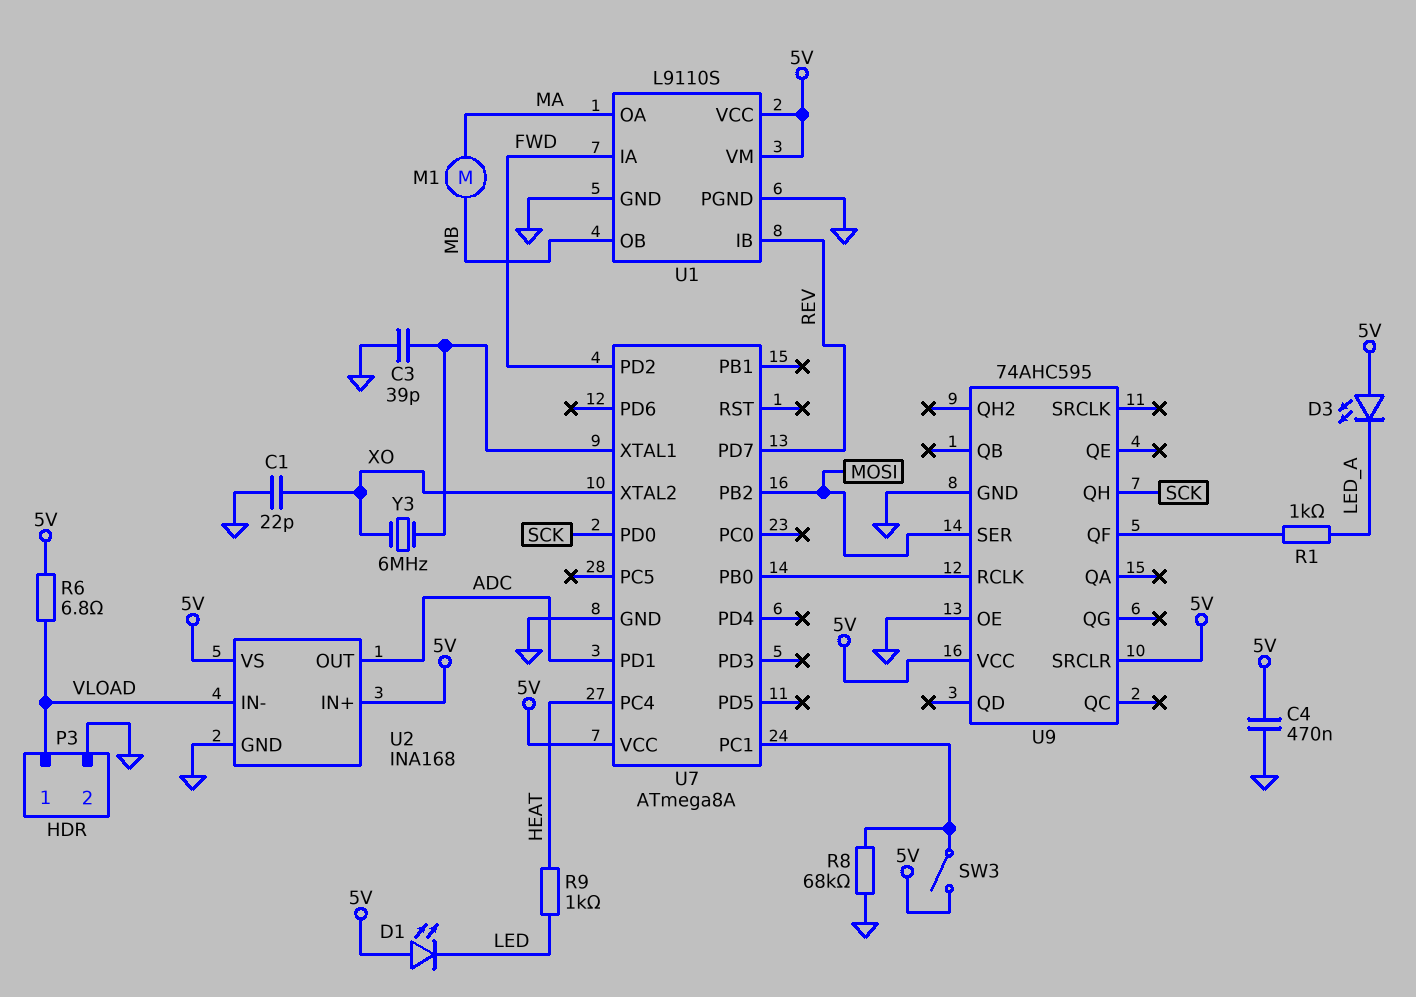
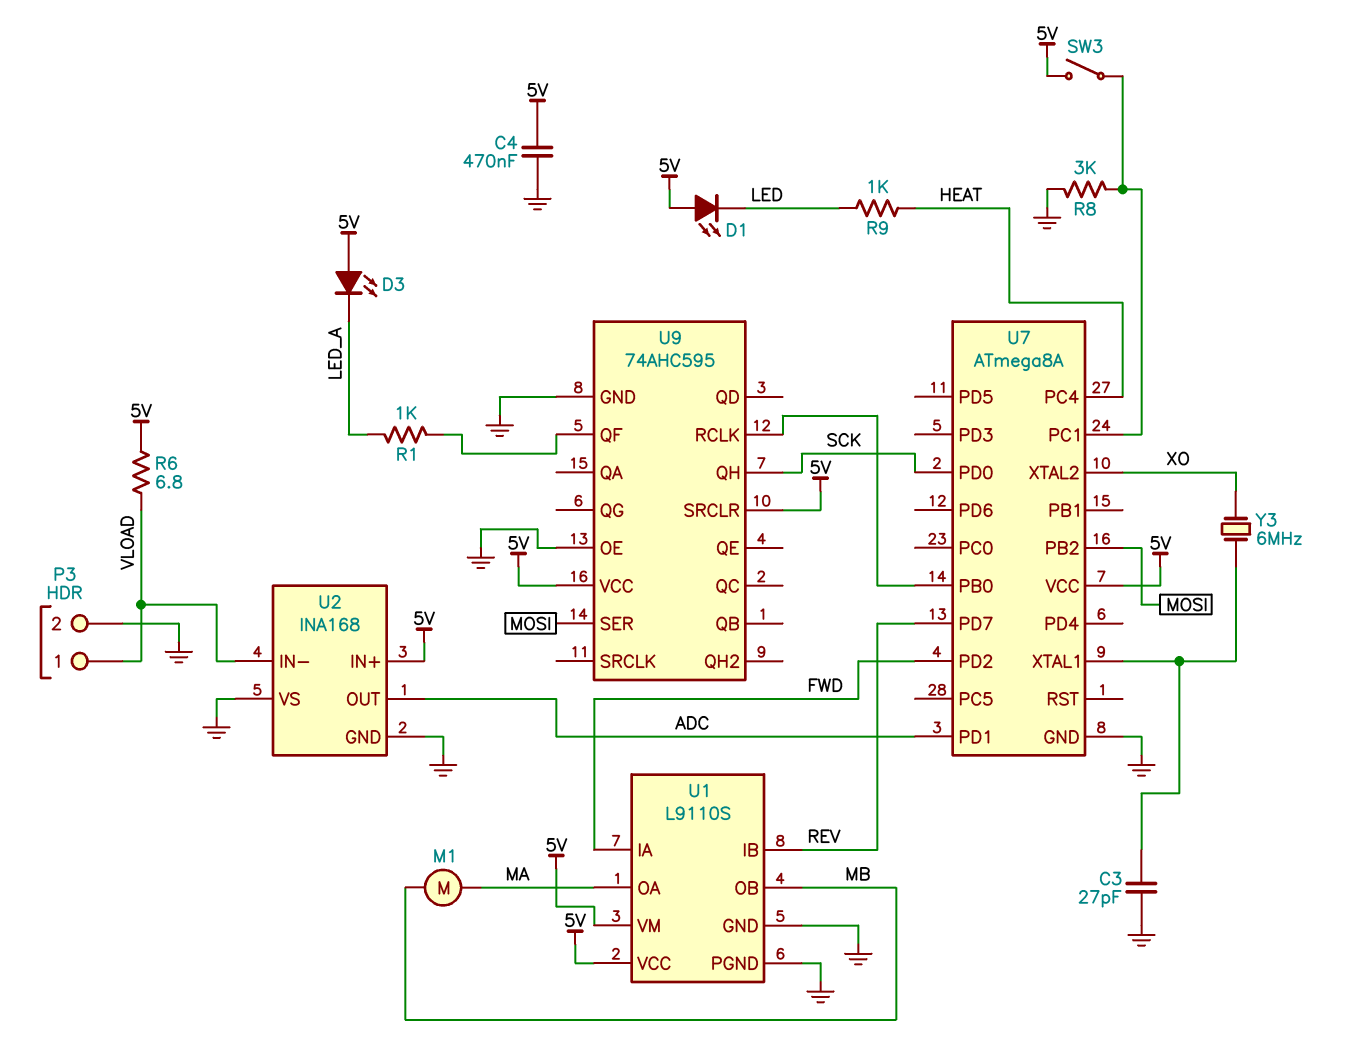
C1: 22pF (GND, XO) -> none
C3: 39pF (GND, U7/XTAL1) -> 27pF (GND, U7/XTAL1)
R8: 68k (GND, U7/PC1) -> 3k (GND, U7/PC1)
U2 pin VS: 5V -> GND

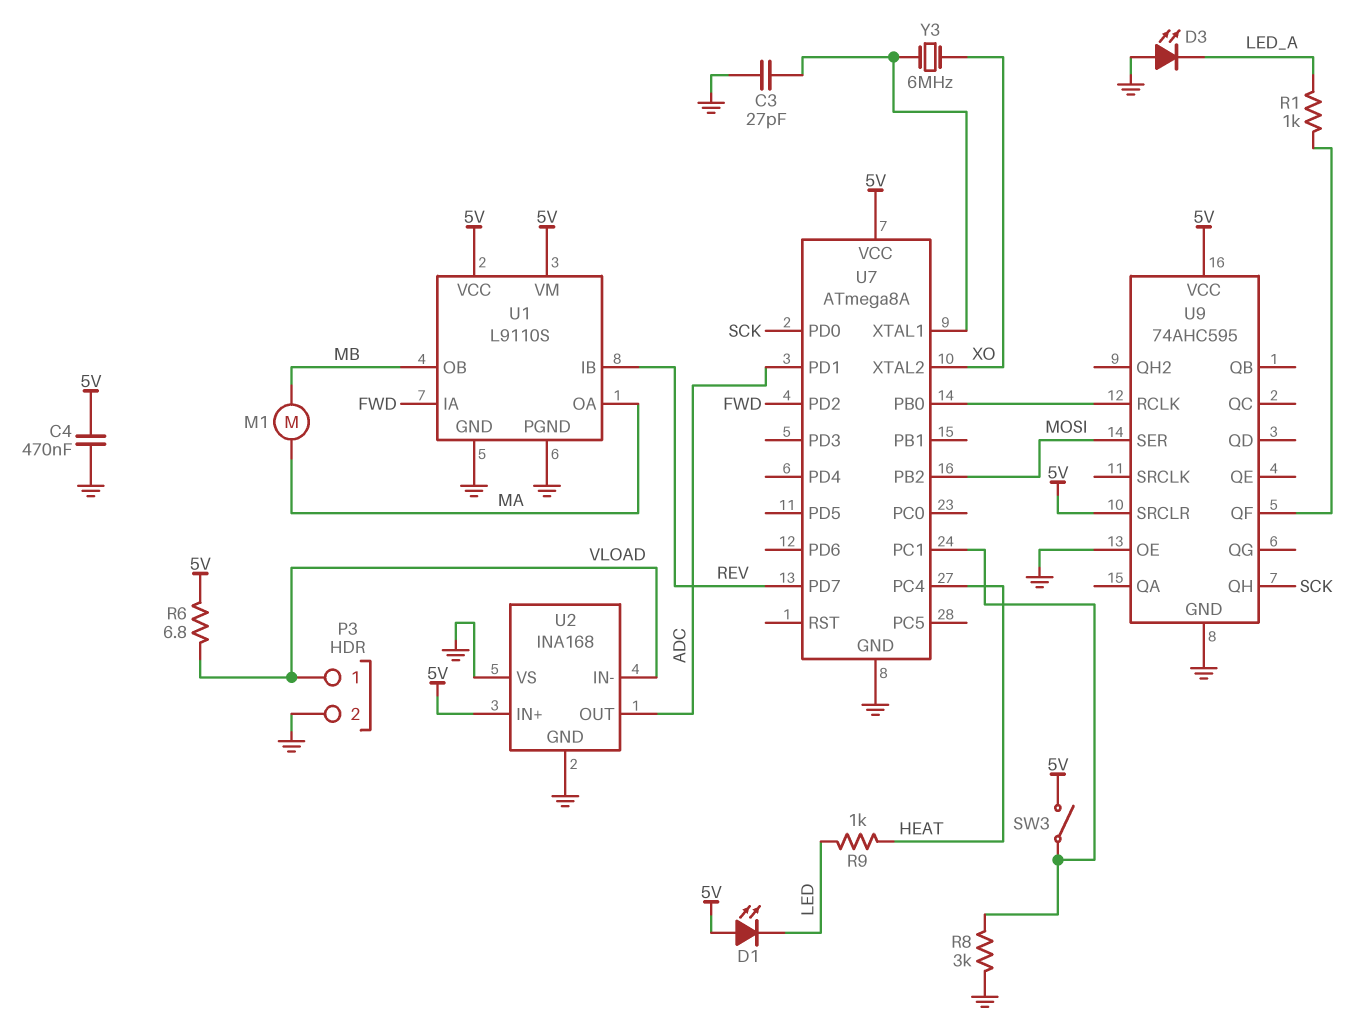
D3: LED (A 5V, K LED_A) -> LED (A GND, K LED_A)

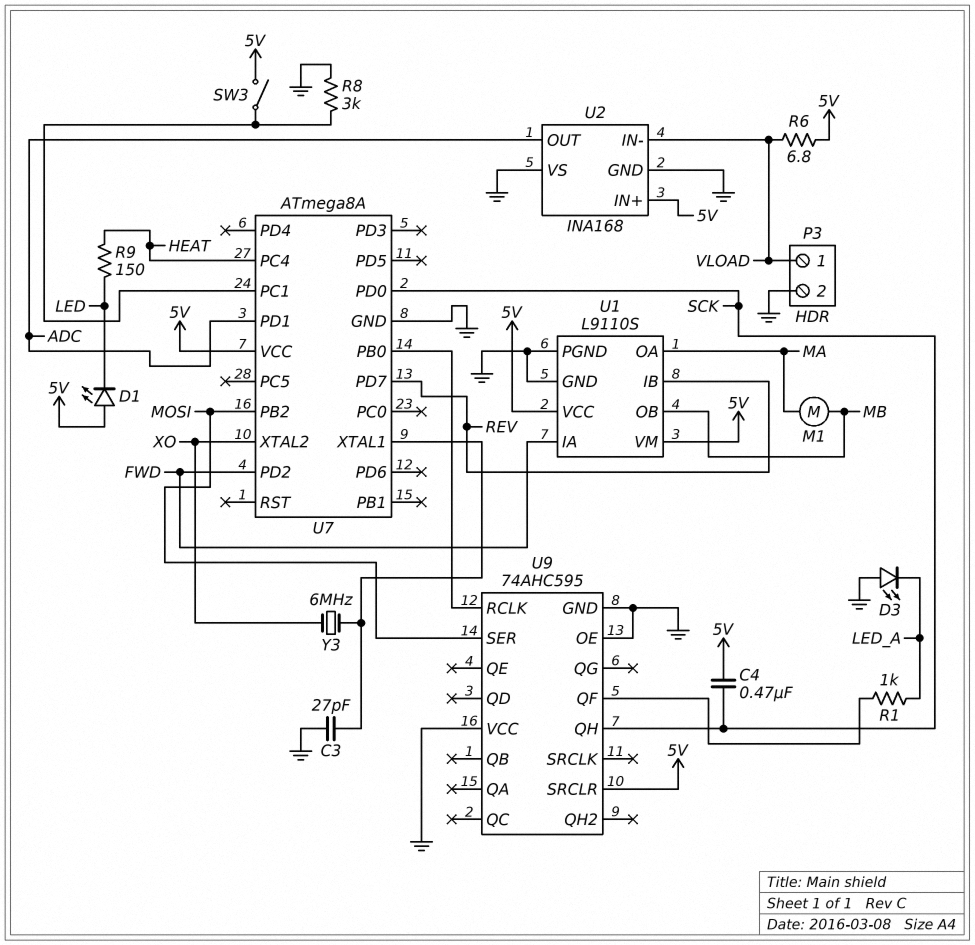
C4: 470nF (5V, GND) -> 470nF (5V, SCK)
R9: 1k (HEAT, LED) -> 150 (HEAT, LED)
U9 pin VCC: 5V -> GND

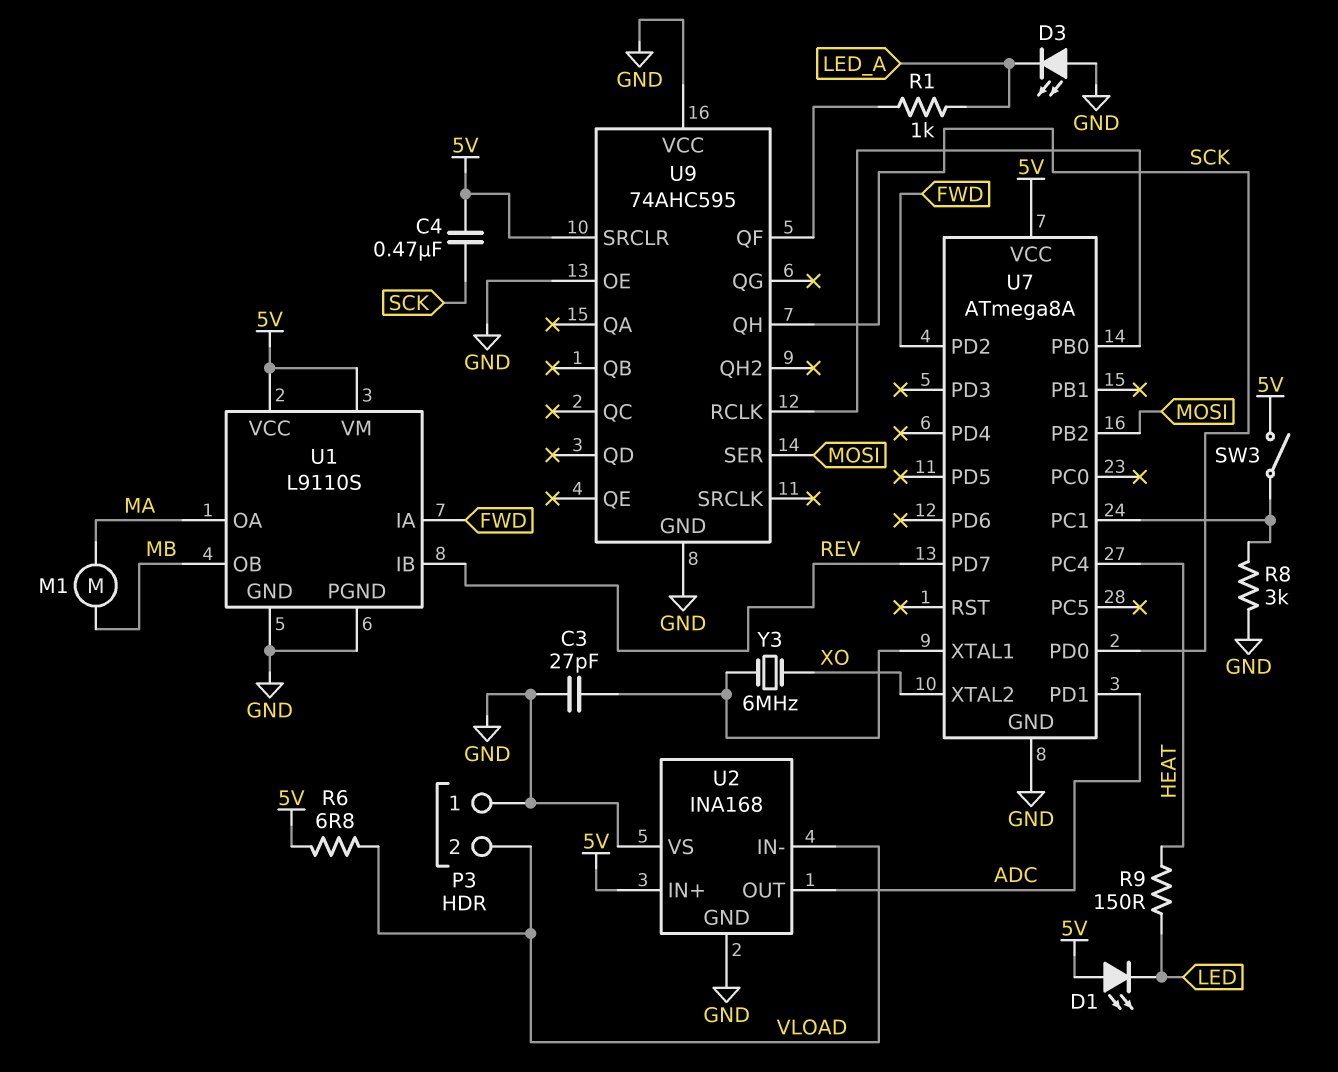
P3 pin 1: VLOAD -> GND
P3 pin 2: GND -> VLOAD

